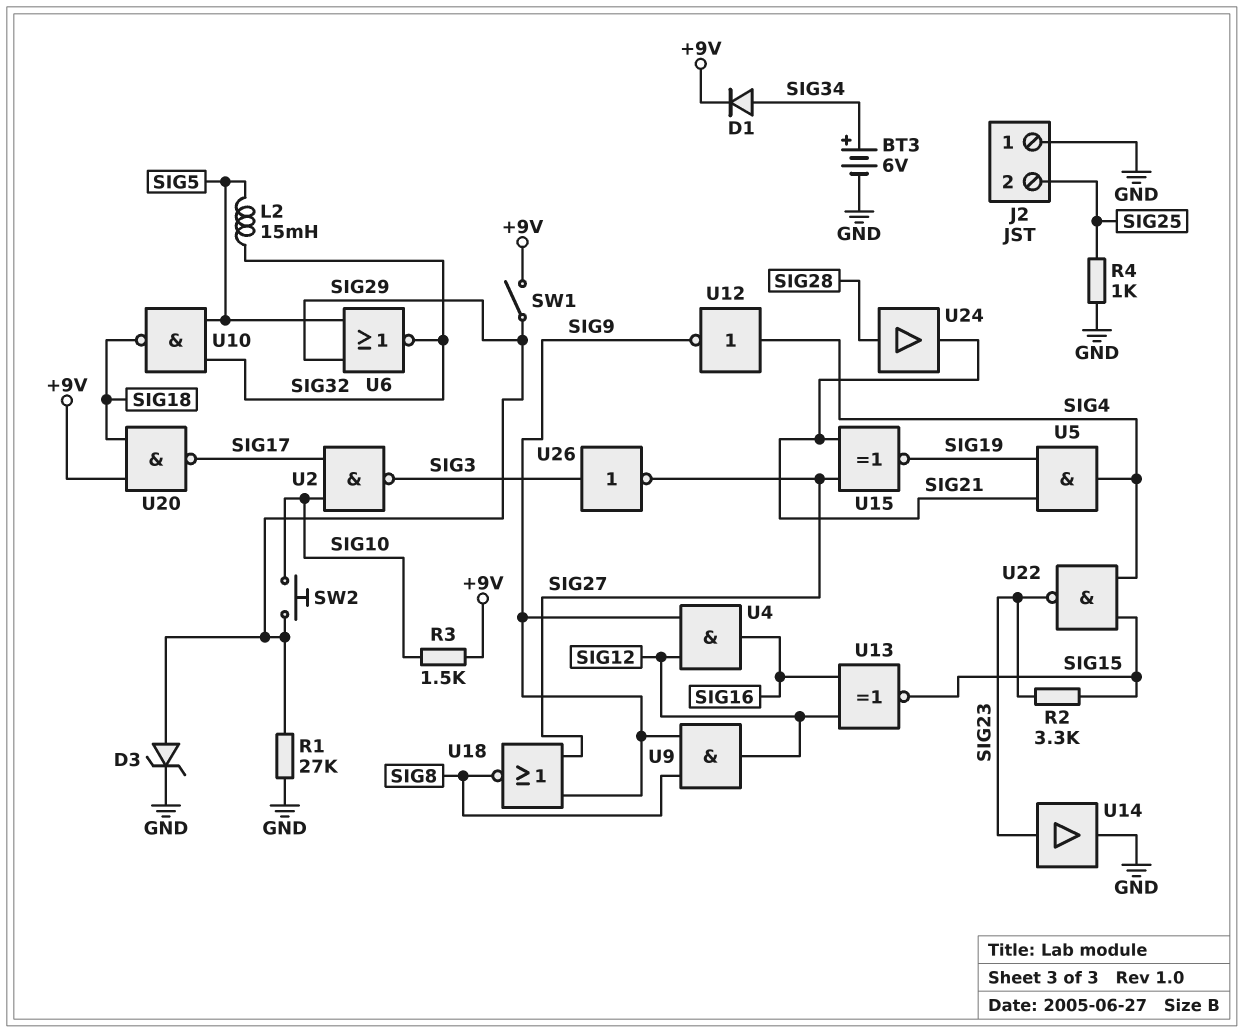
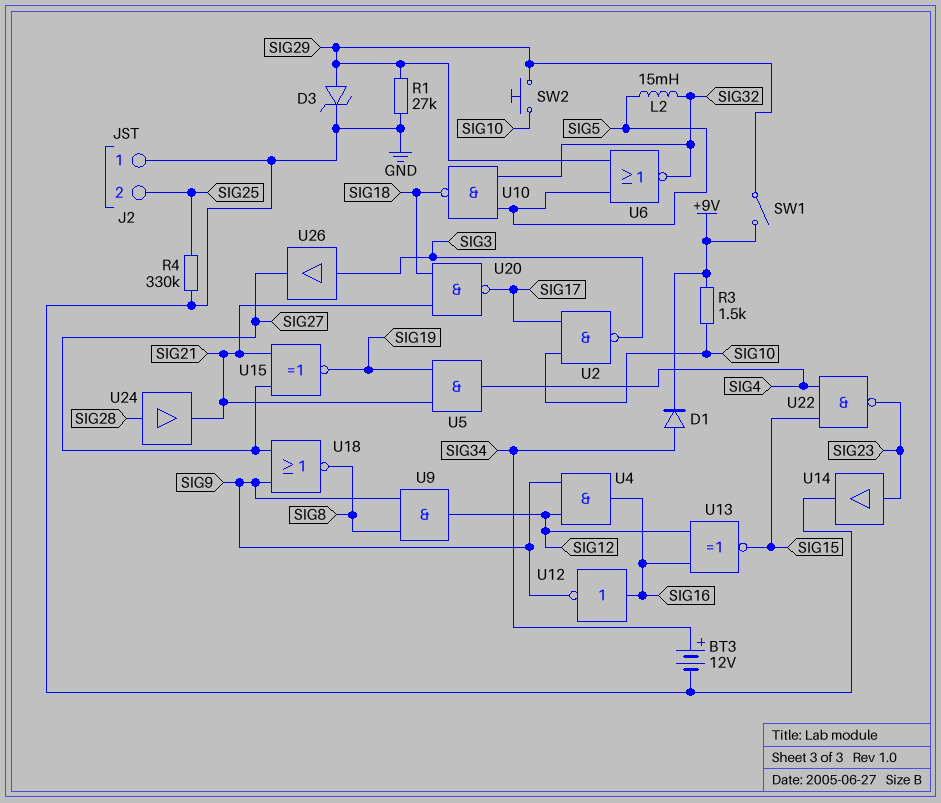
BT3: 6V (plus SIG34, minus GND) -> 12V (plus SIG34, minus GND)
R2: 3.3k (SIG15, SIG23) -> none
R4: 1k (GND, SIG25) -> 330k (GND, SIG25)
U12: NOT (in SIG4, out SIG9) -> NOT (in SIG16, out SIG9)
U20: NAND (in +9V, in SIG18, out SIG17) -> NAND (in SIG18, in SIG21, out SIG17)
U26: NOT (in SIG3, out SIG27) -> buffer (in SIG3, out SIG27)

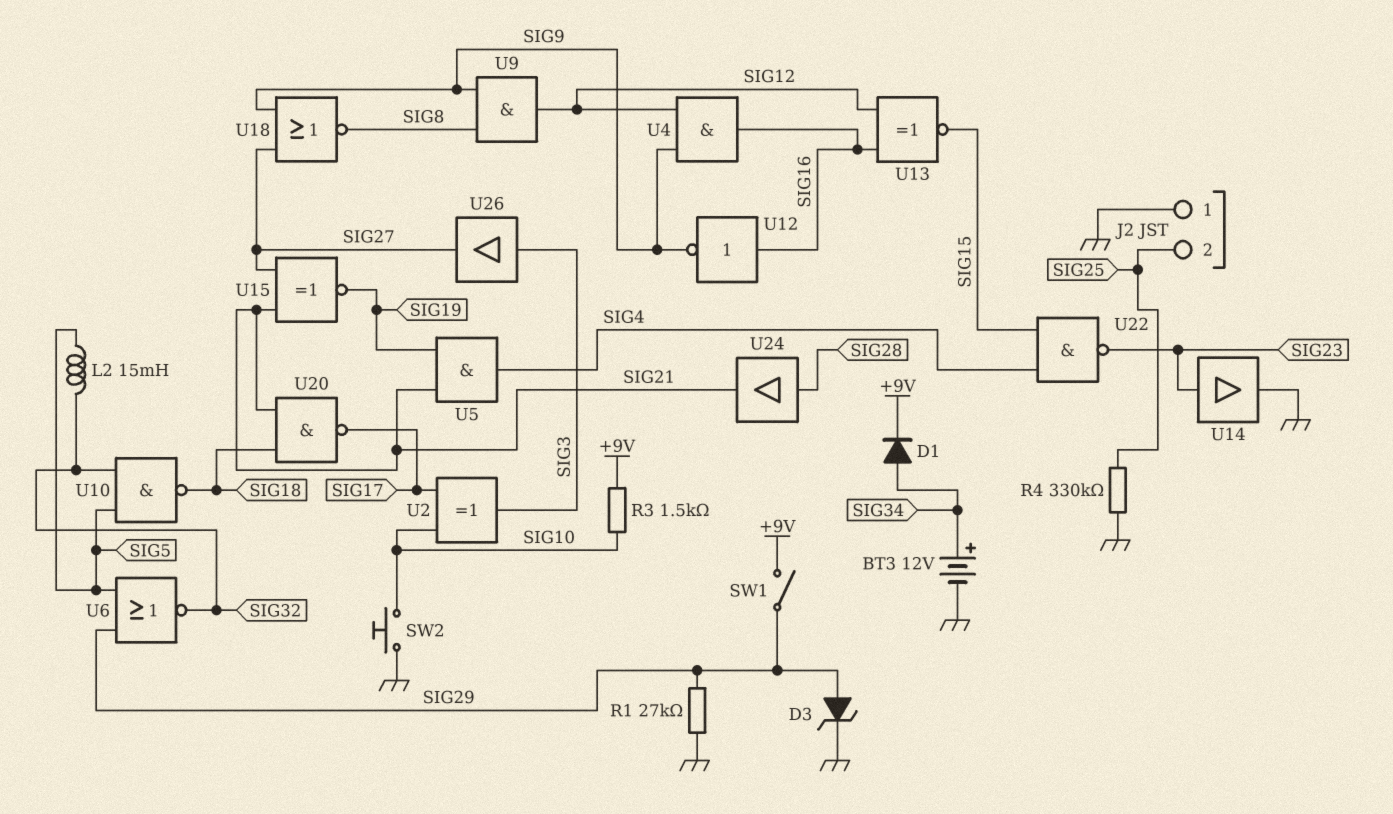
SW2: button (SIG10, SIG29) -> button (GND, SIG10)
U2: NAND (in SIG10, in SIG17, out SIG3) -> XOR (in SIG10, in SIG17, out SIG3)

